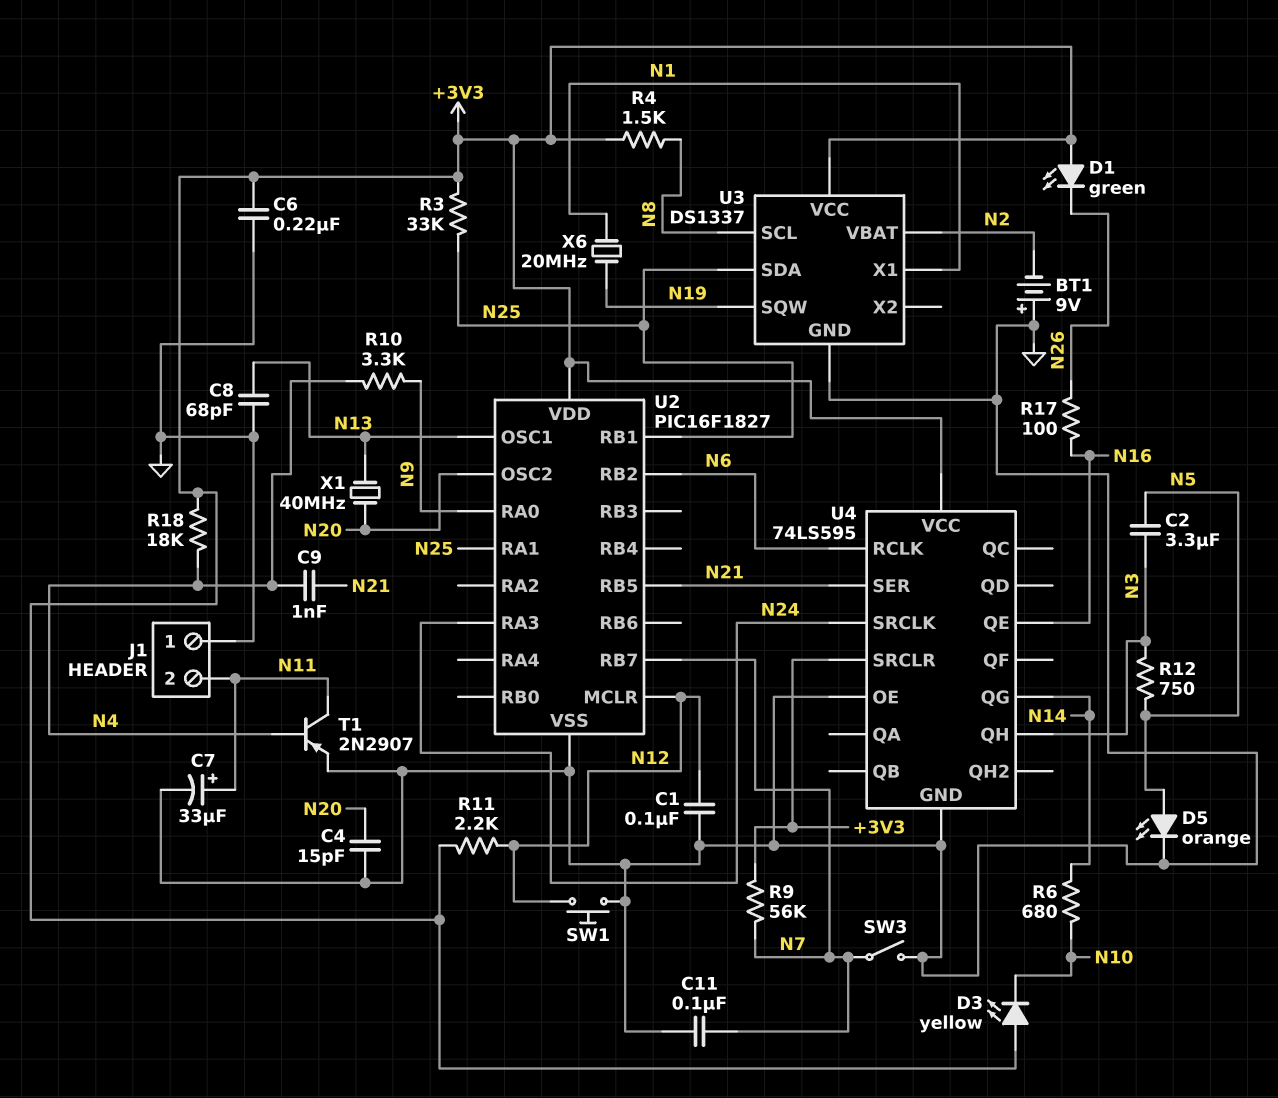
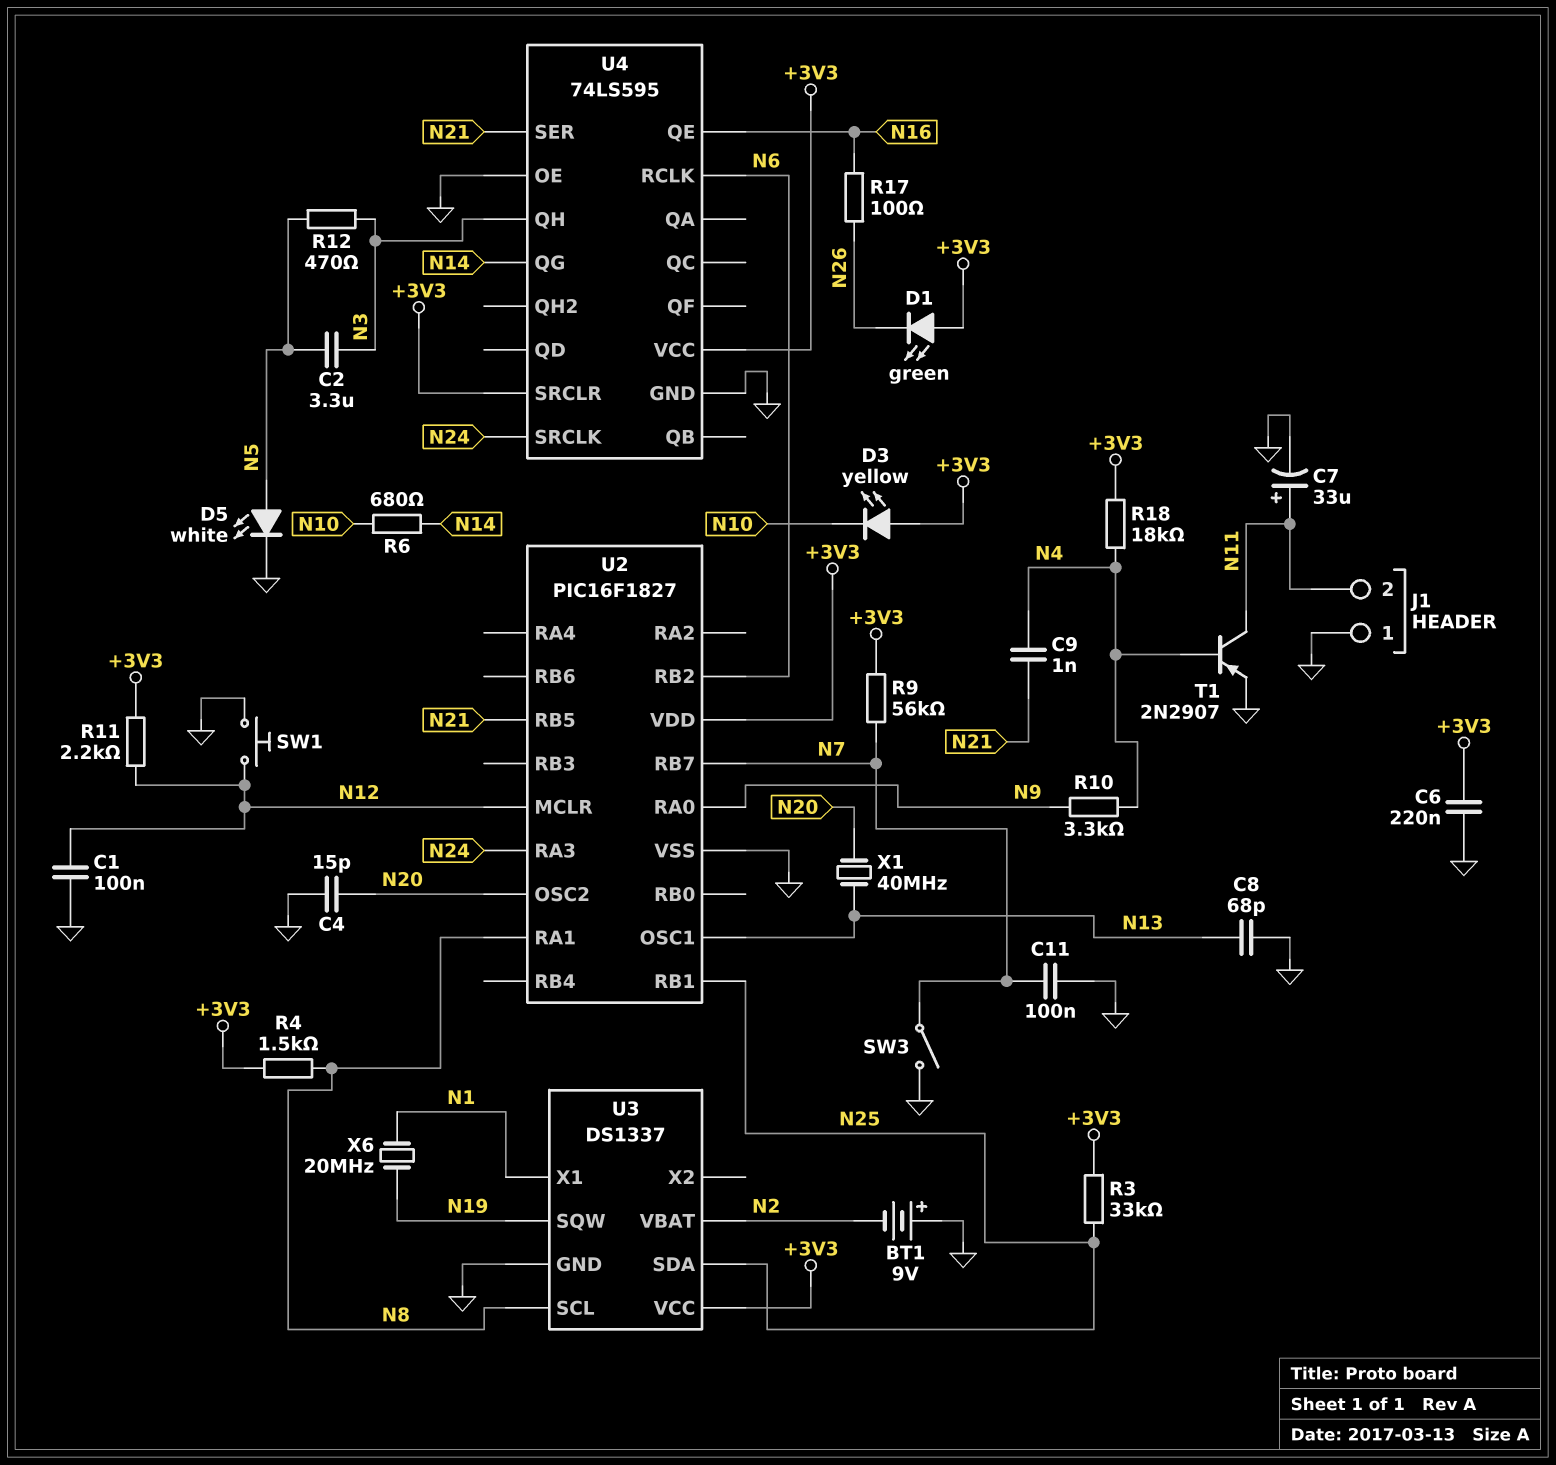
D5: LED orange (A N5, K GND) -> LED white (A N5, K GND)
R12: 750 (N3, N5) -> 470 (N3, N5)
U2 pin RA1: N25 -> N8

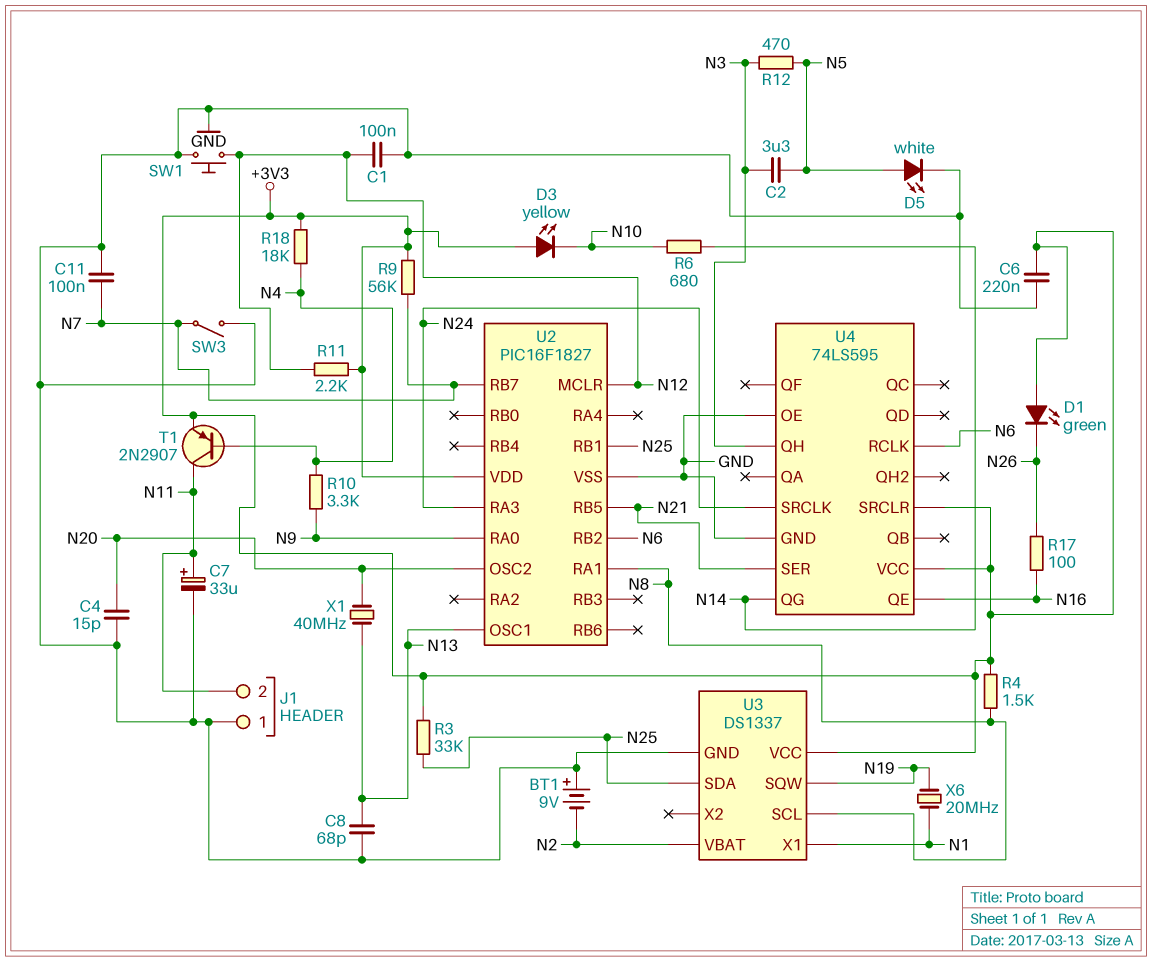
C9: 1nF (N4, N21) -> none
T1: PNP 2N2907 (B N4, C N11, E GND) -> PNP 2N2907 (B N4, C N11, E +3V3)

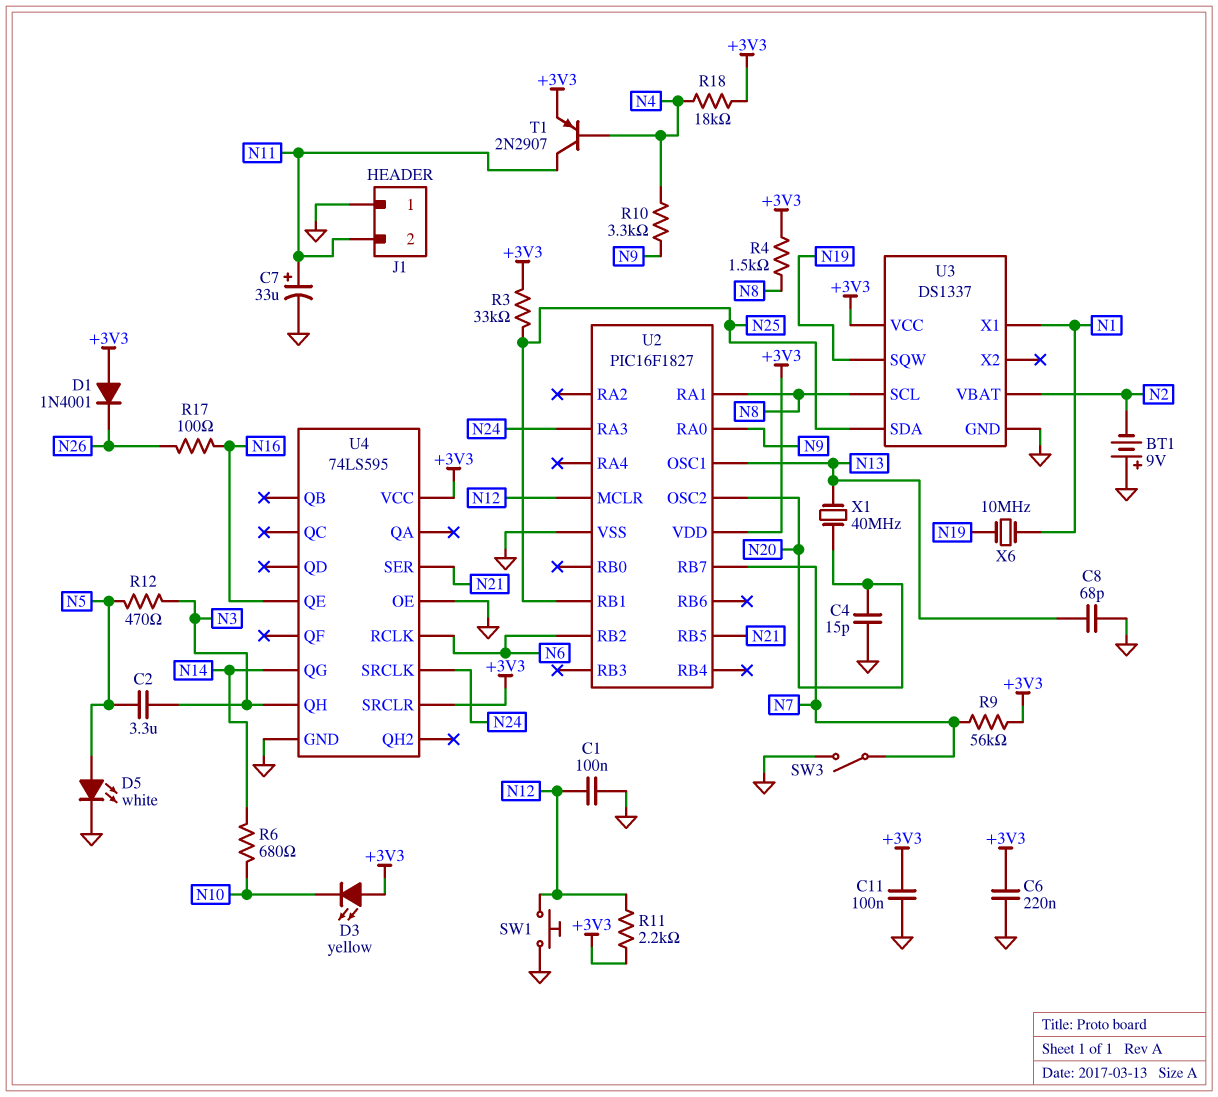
C11: 100nF (GND, N7) -> 100nF (+3V3, GND)
D1: LED green (A +3V3, K N26) -> diode 1N4001 (A +3V3, K N26)
X6: 20MHz (N1, N19) -> 10MHz (N1, N19)

